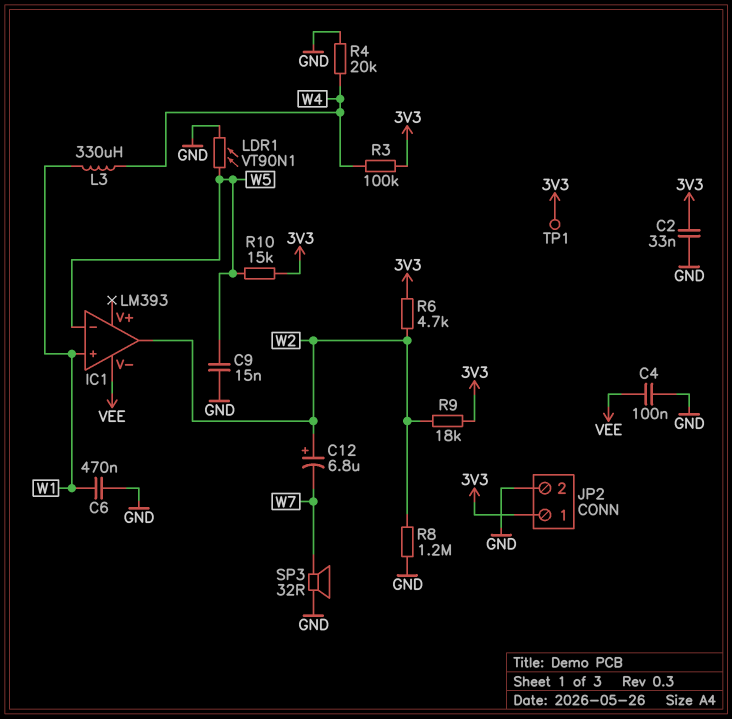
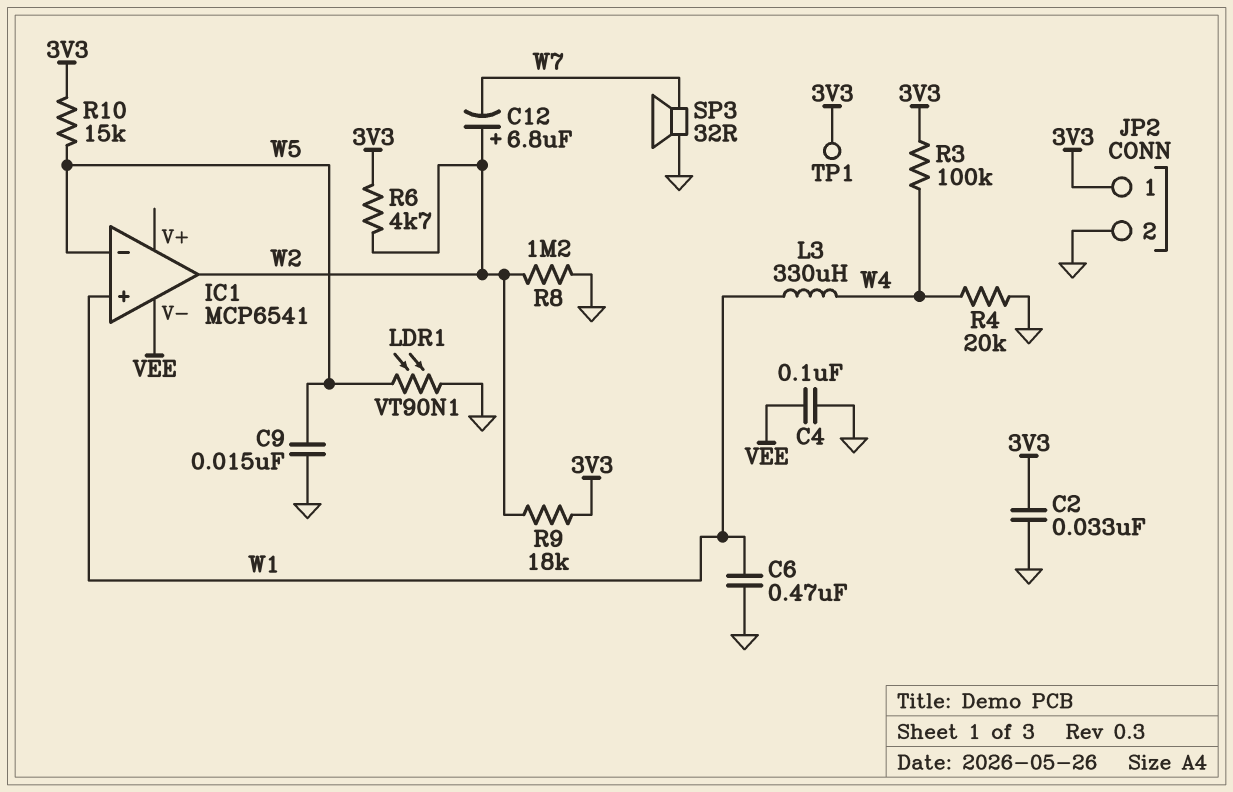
IC1: LM393 -> MCP6541

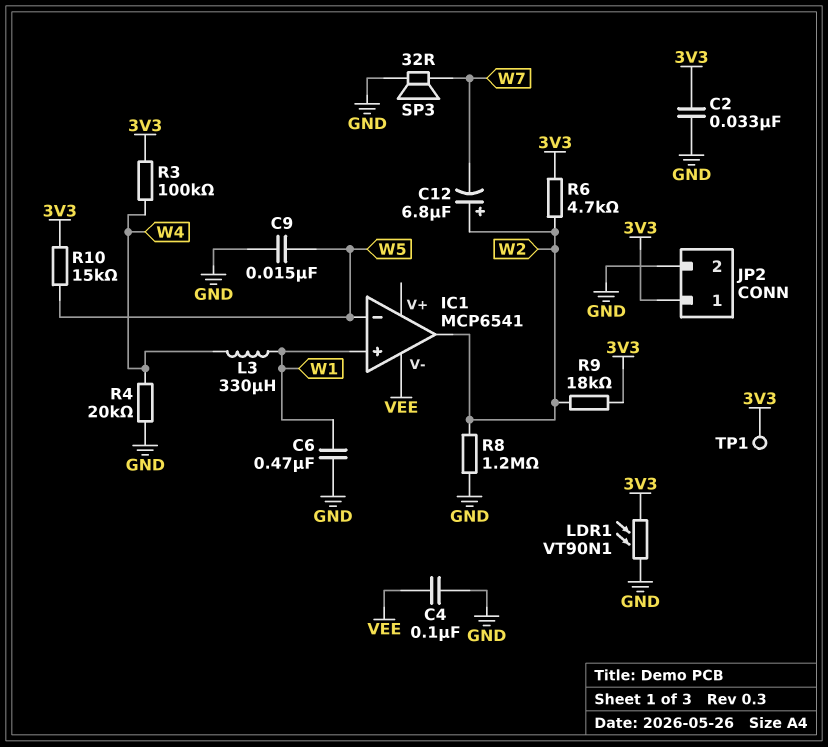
LDR1: VT90N1 (GND, W5) -> VT90N1 (3V3, GND)

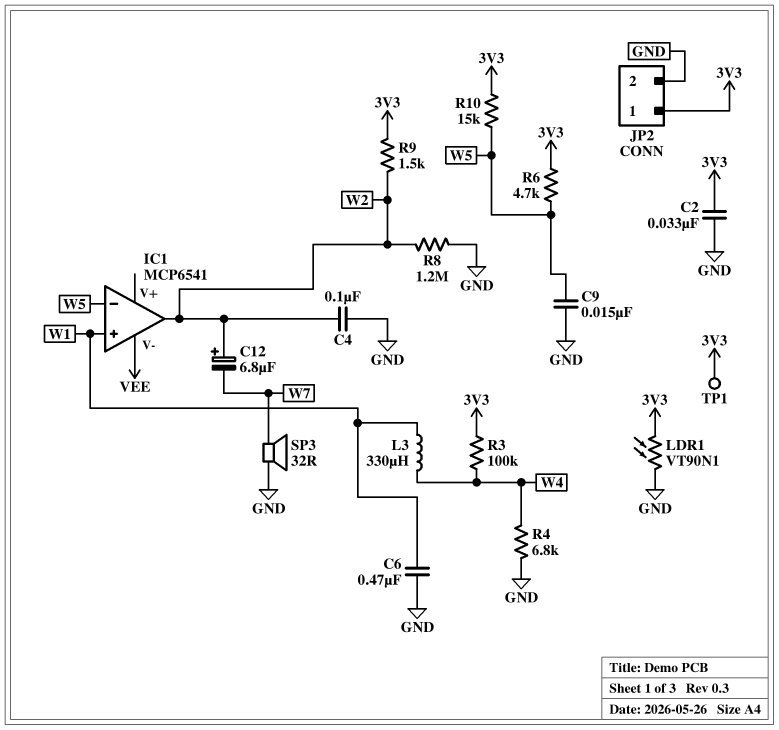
C4: 100nF (GND, VEE) -> 100nF (GND, W2)
R4: 20k (GND, W4) -> 6.8k (GND, W4)
R6: 4.7k (3V3, W2) -> 4.7k (3V3, W5)
R9: 18k (3V3, W2) -> 1.5k (3V3, W2)

